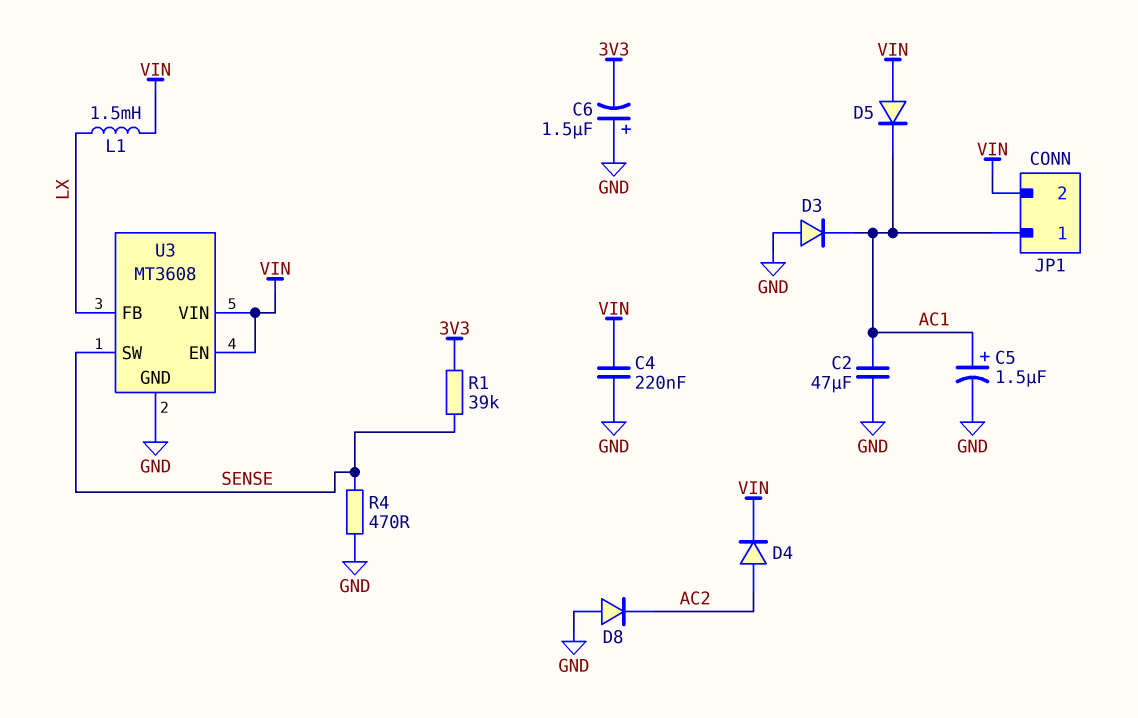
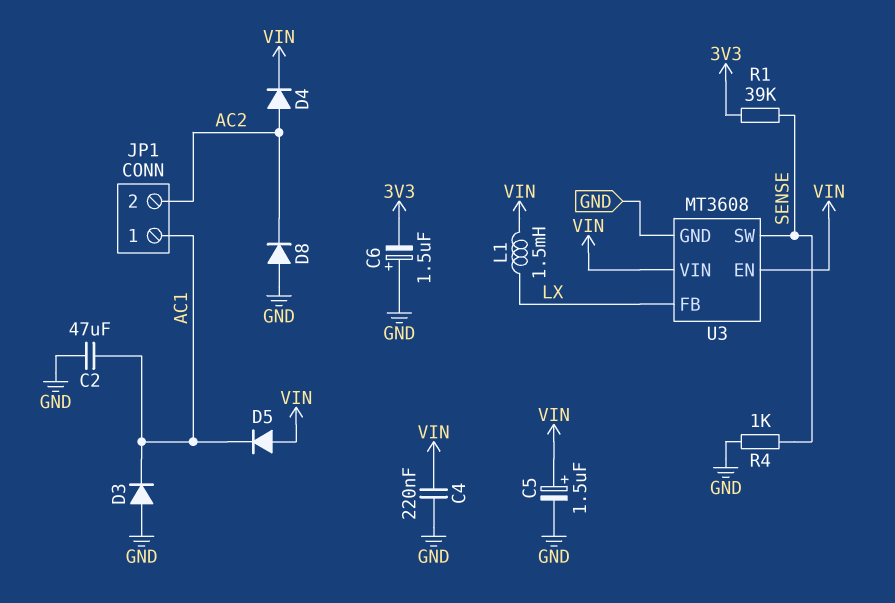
C5: 1.5uF (plus AC1, minus GND) -> 1.5uF (plus VIN, minus GND)
JP1 pin 2: VIN -> AC2
R4: 470 (GND, SENSE) -> 1k (GND, SENSE)

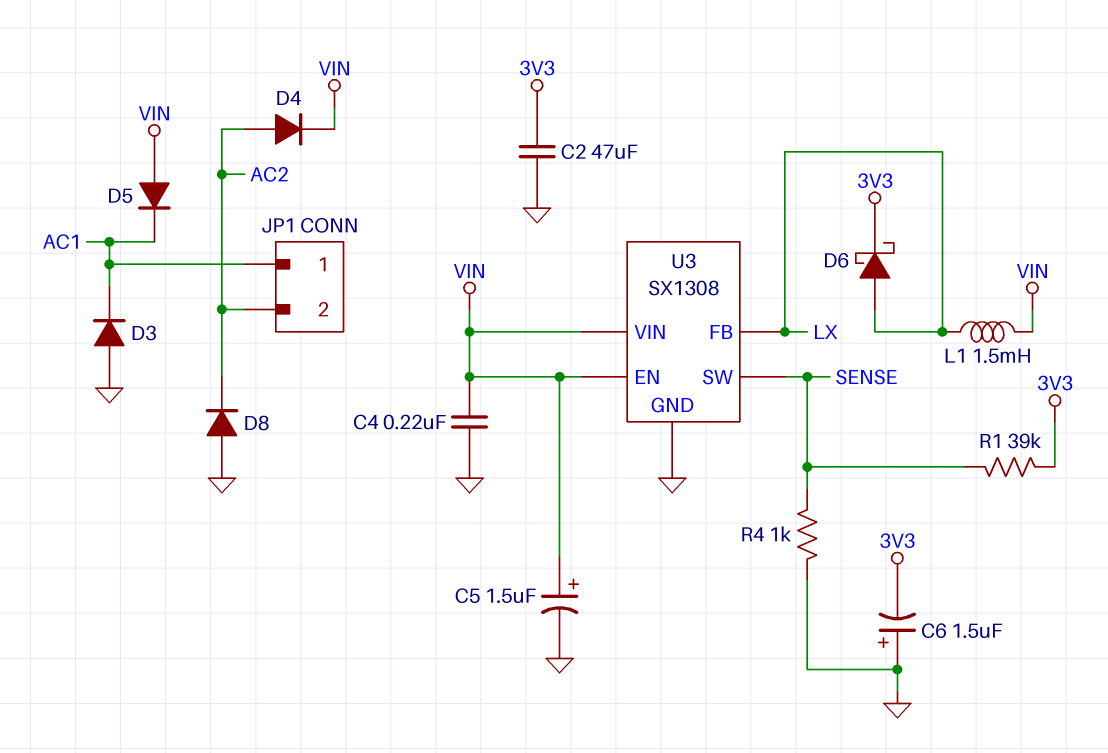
C2: 47uF (AC1, GND) -> 47uF (3V3, GND)
D6: none -> schottky (A LX, K 3V3)
U3: MT3608 -> SX1308

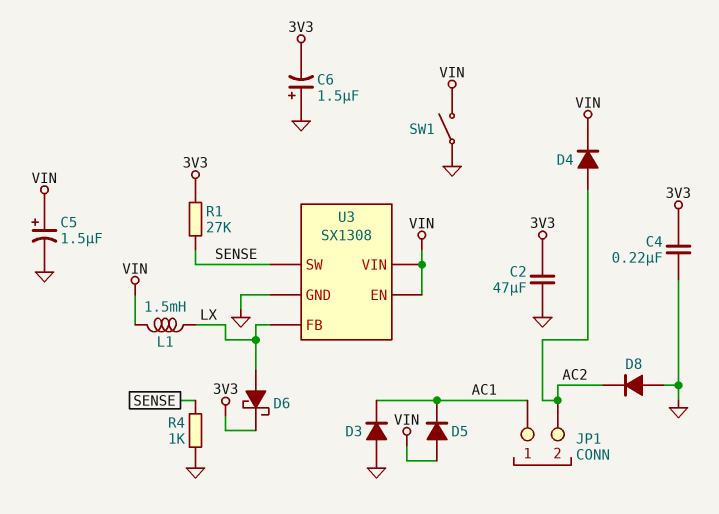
C4: 220nF (GND, VIN) -> 220nF (3V3, GND)
R1: 39k (3V3, SENSE) -> 27k (3V3, SENSE)
SW1: none -> switch (GND, VIN)

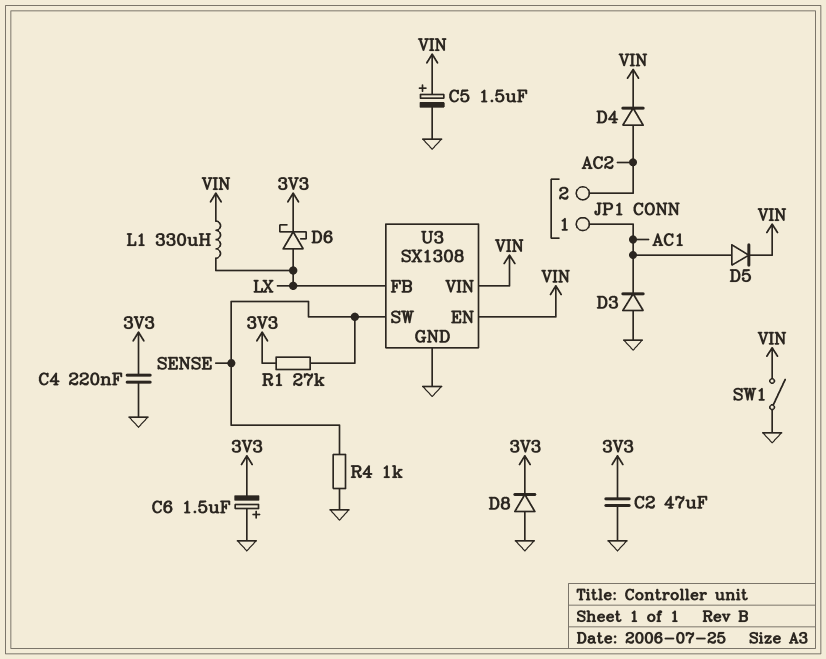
D5: diode (A VIN, K AC1) -> diode (A AC1, K VIN)
D8: diode (A GND, K AC2) -> diode (A GND, K 3V3)
L1: 1.5mH (LX, VIN) -> 330uH (LX, VIN)

